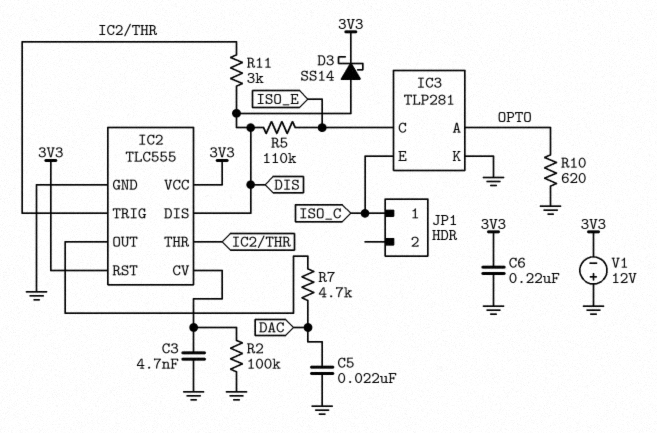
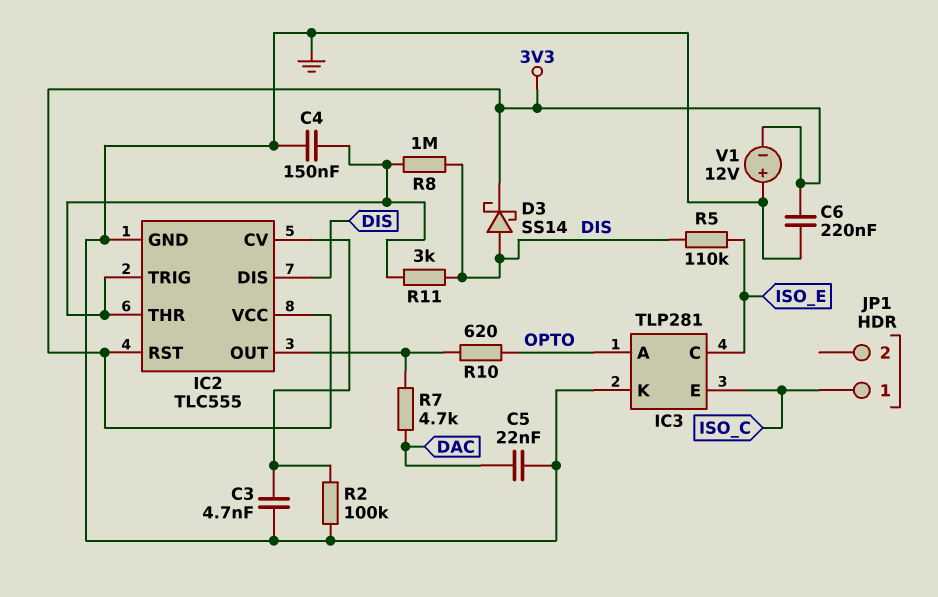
C4: none -> 150nF (GND, IC2/THR)
R8: none -> 1M (DIS, IC2/THR)
R10: 620 (GND, OPTO) -> 620 (IC2/OUT, OPTO)

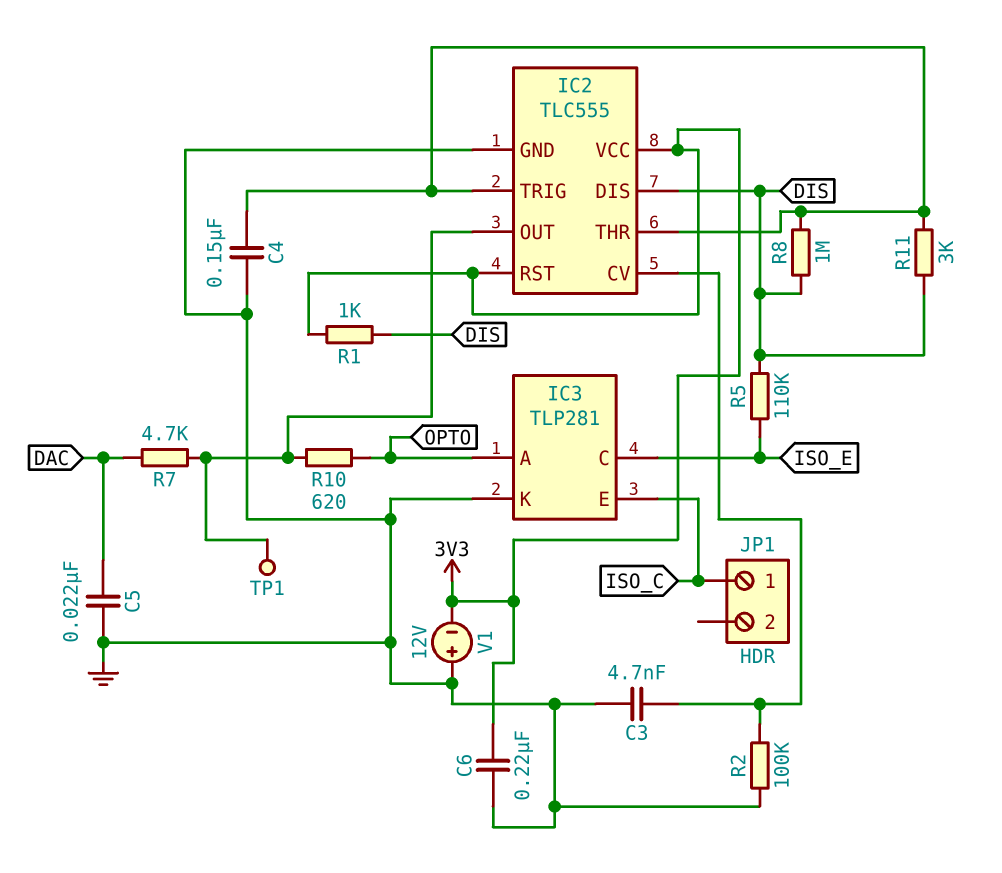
D3: schottky SS14 (A DIS, K 3V3) -> none
R1: none -> 1k (3V3, DIS)
TP1: none -> test point (IC2/OUT)

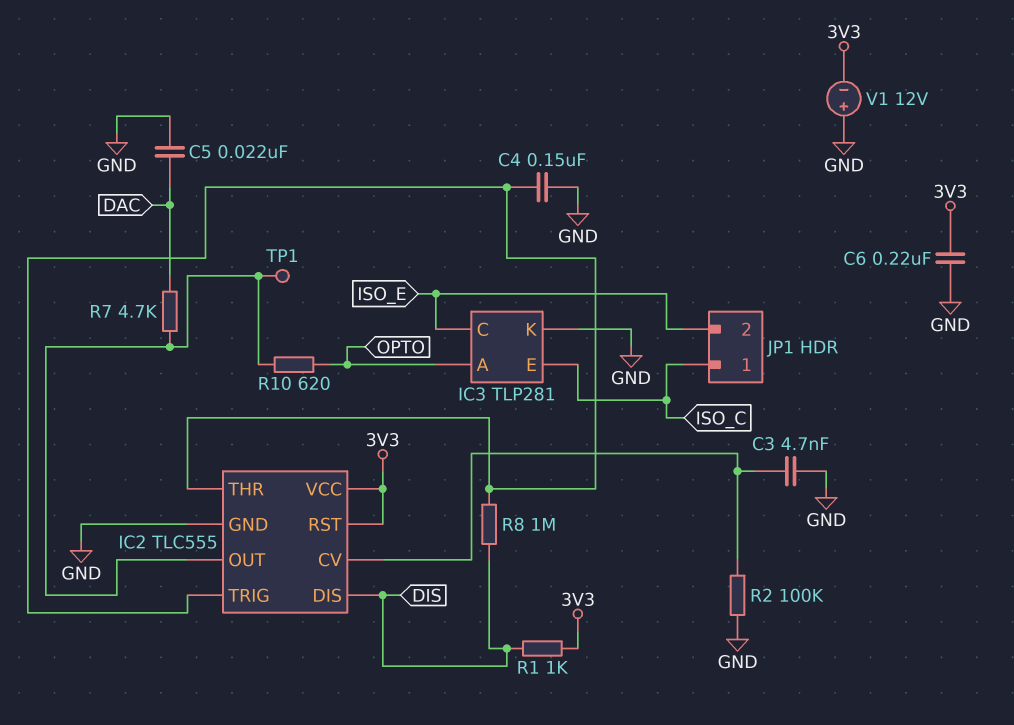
JP1 pin 2: none -> ISO_E
R5: 110k (DIS, ISO_E) -> none
R11: 3k (DIS, IC2/THR) -> none

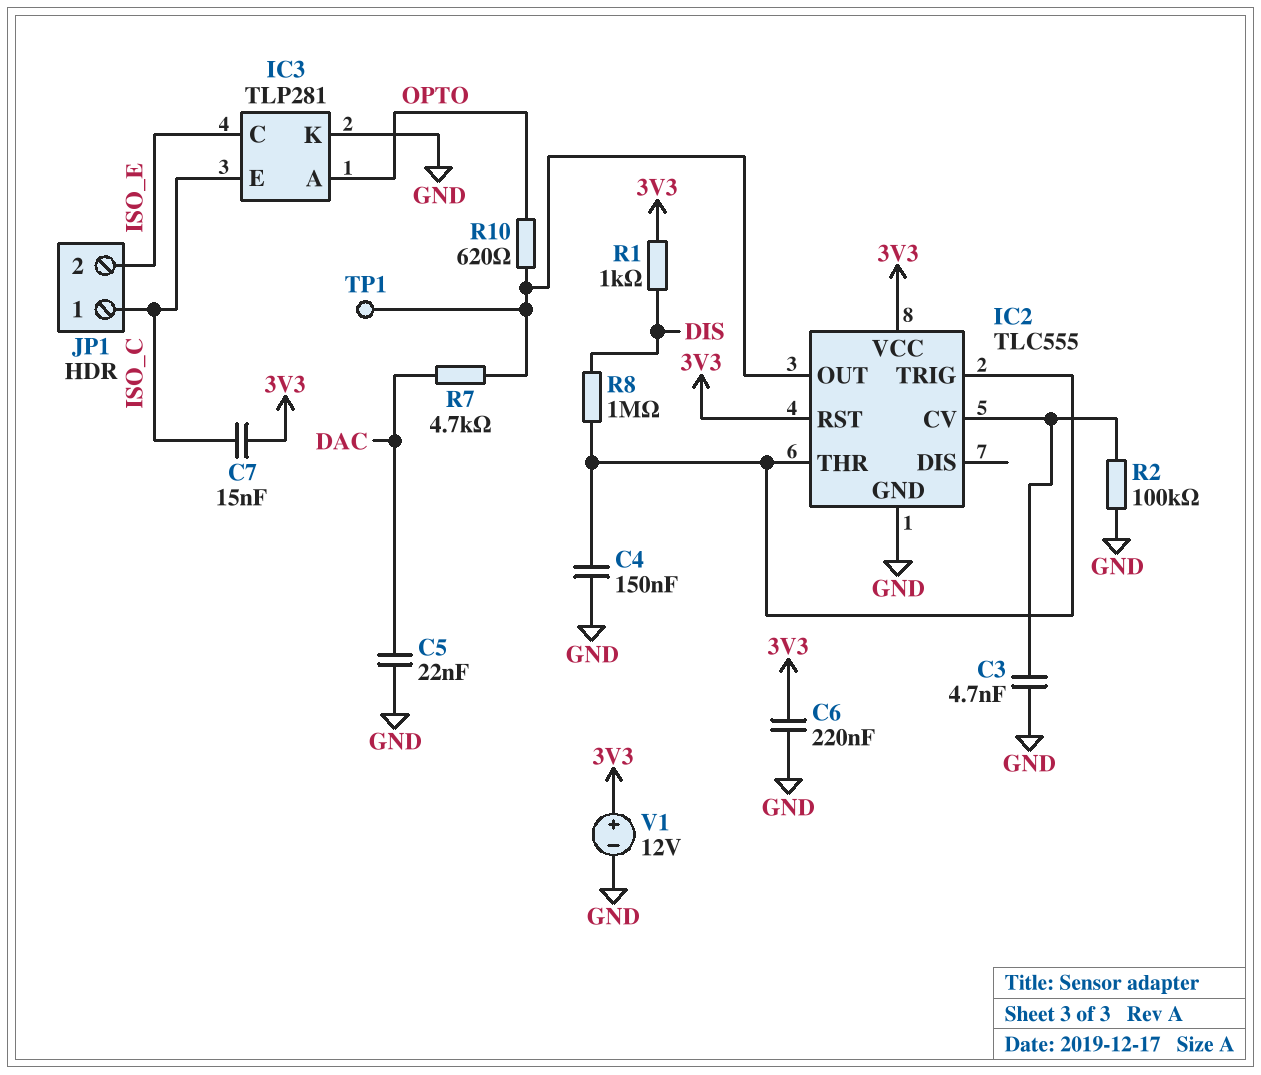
C7: none -> 15nF (3V3, ISO_C)
IC2 pin DIS: DIS -> none
V1: 12V (plus GND, minus 3V3) -> 12V (plus 3V3, minus GND)

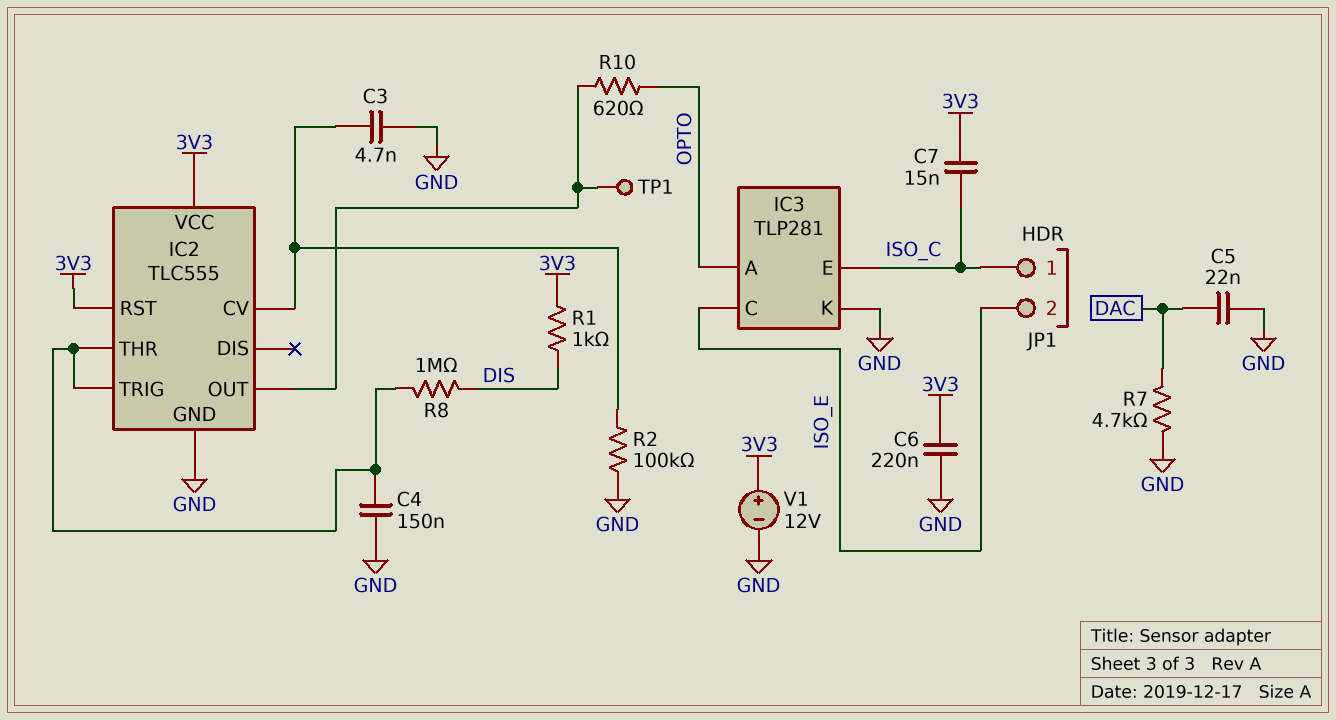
R7: 4.7k (DAC, IC2/OUT) -> 4.7k (DAC, GND)

